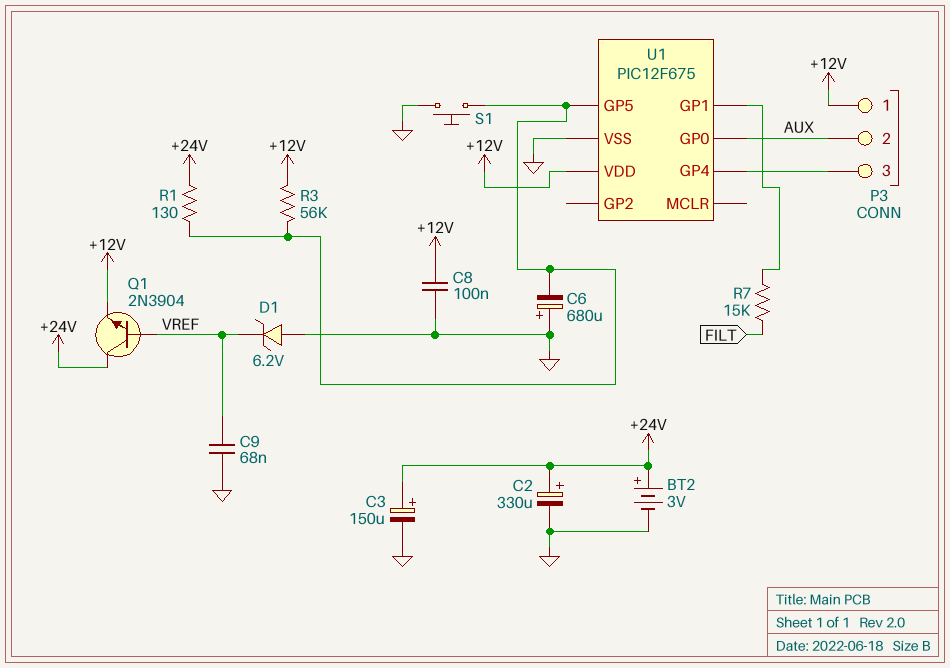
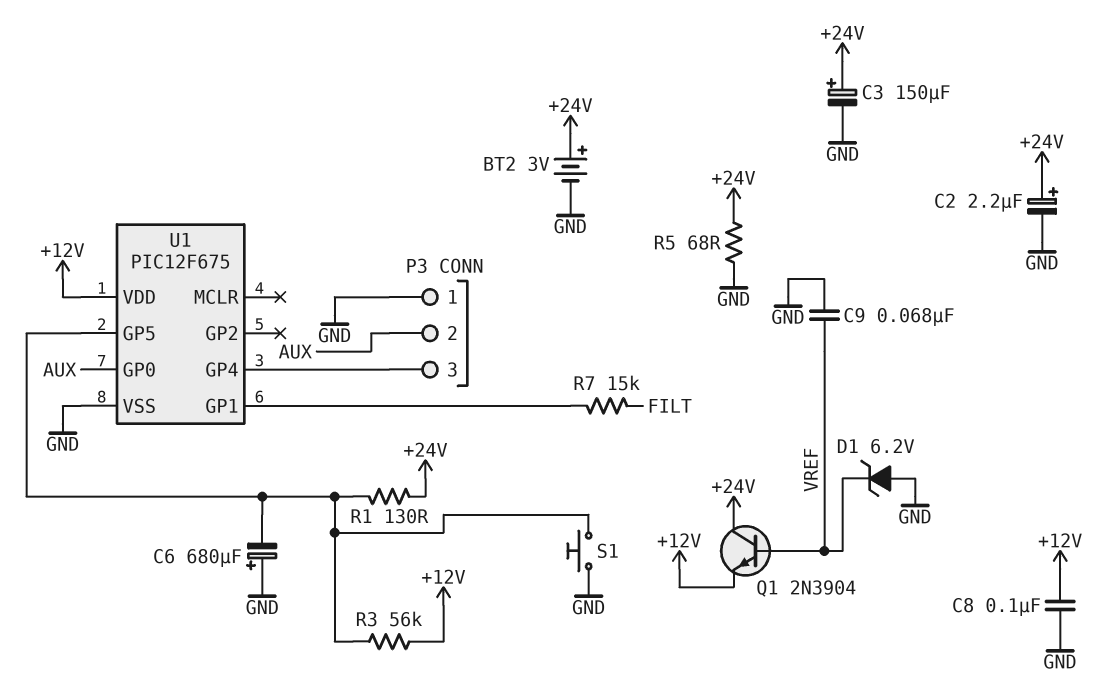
C2: 330uF (plus +24V, minus GND) -> 2.2uF (plus +24V, minus GND)
P3 pin 1: +12V -> GND
R5: none -> 68 (+24V, GND)

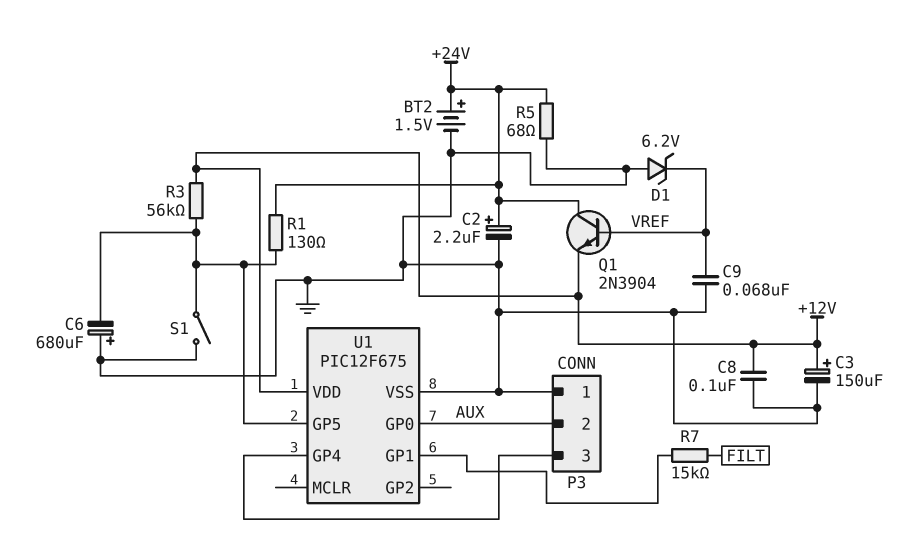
BT2: 3V (plus +24V, minus GND) -> 1.5V (plus +24V, minus GND)
C3: 150uF (plus +24V, minus GND) -> 150uF (plus +12V, minus GND)
S1: button (GND, U1/GP5) -> switch (GND, U1/GP5)

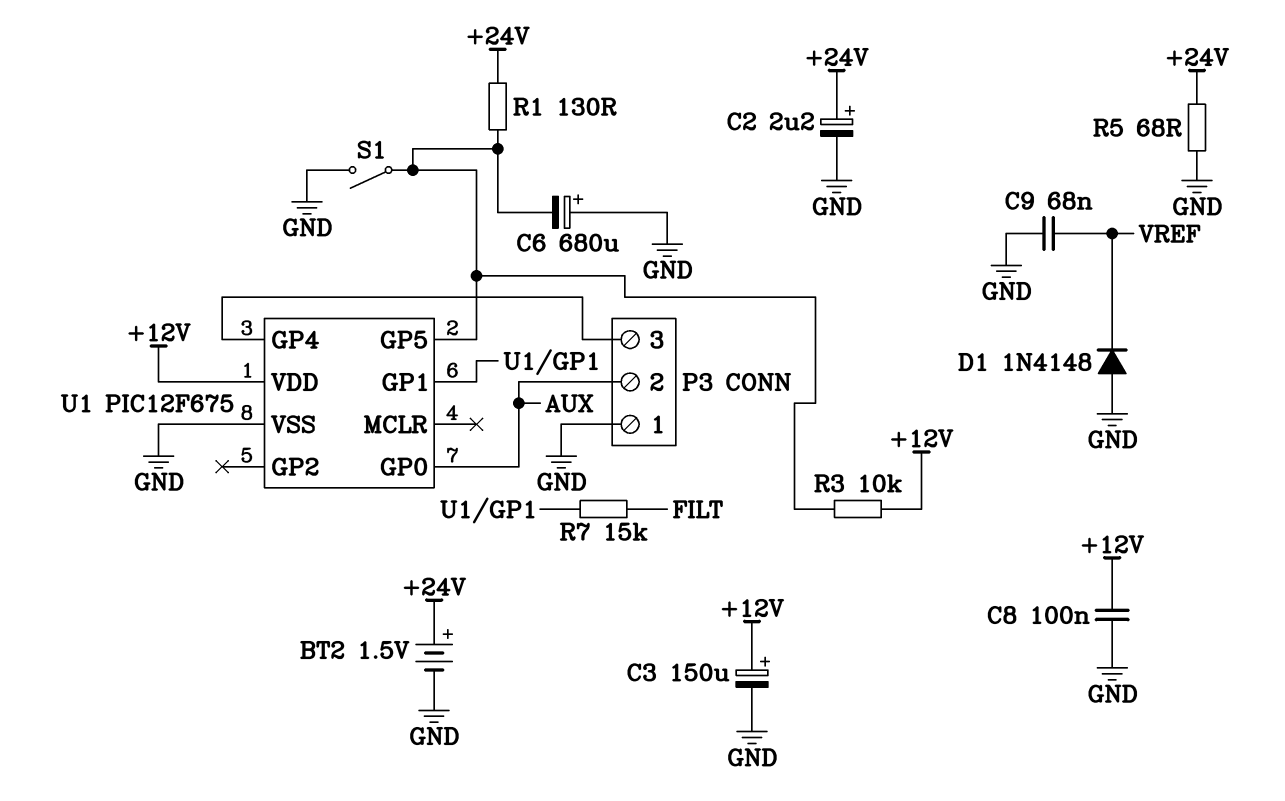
D1: zener 6.2V (A GND, K VREF) -> diode 1N4148 (A GND, K VREF)
Q1: NPN 2N3904 (B VREF, C +24V, E +12V) -> none
R3: 56k (+12V, U1/GP5) -> 10k (+12V, U1/GP5)

